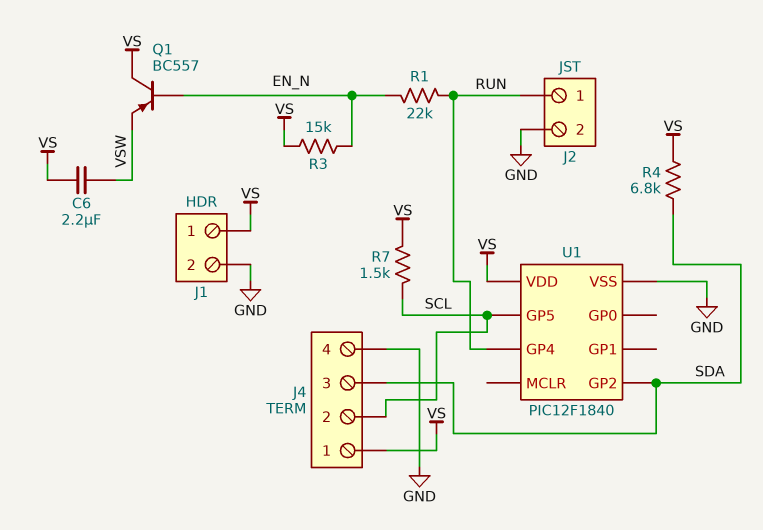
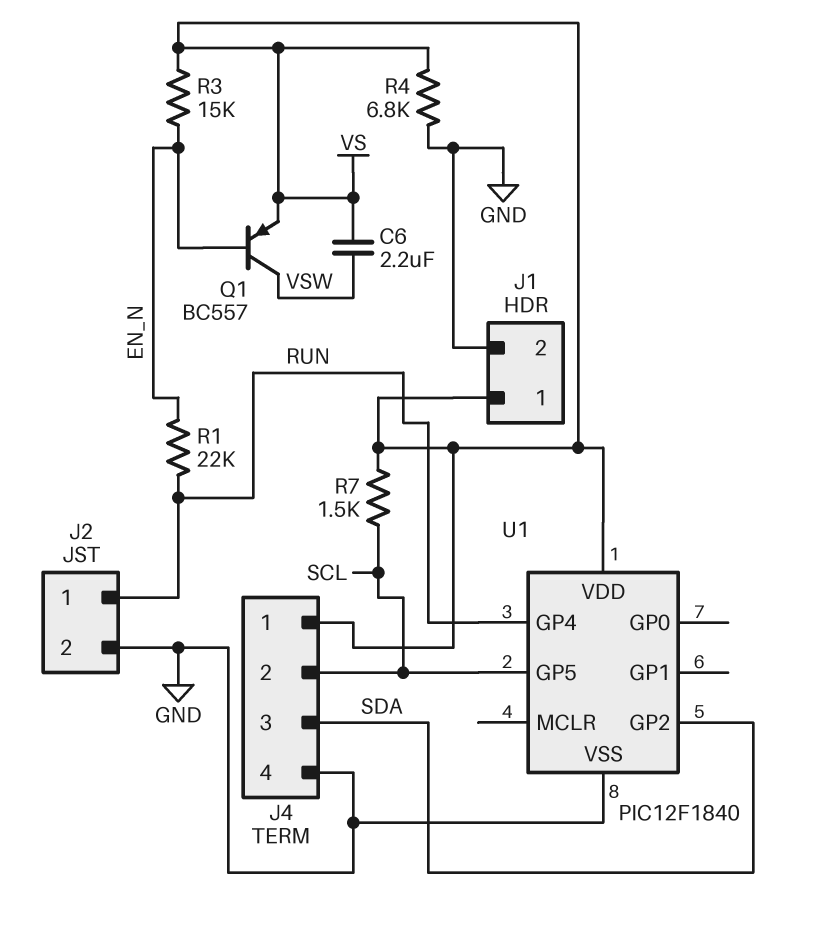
Q1: PNP BC557 (B EN_N, C VS, E VSW) -> PNP BC557 (B EN_N, C VSW, E VS)
R4: 6.8k (SDA, VS) -> 6.8k (GND, VS)

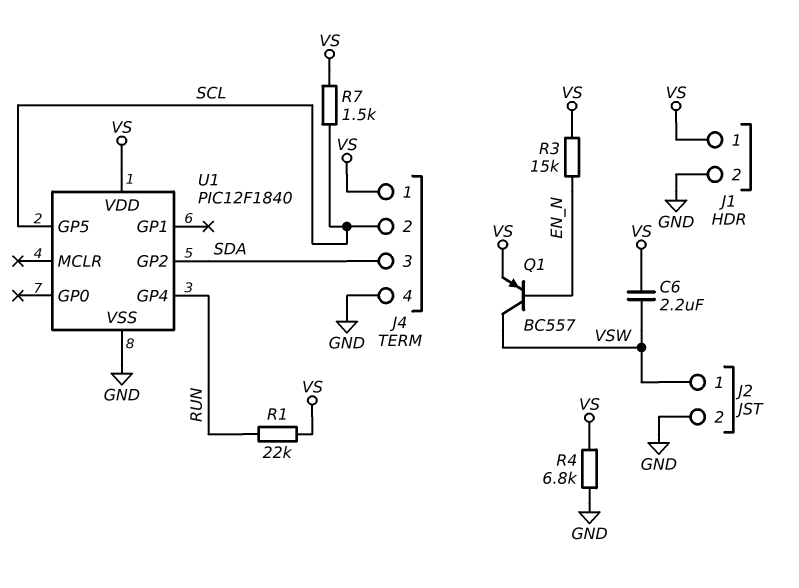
J2 pin 1: RUN -> VSW
R1: 22k (EN_N, RUN) -> 22k (RUN, VS)

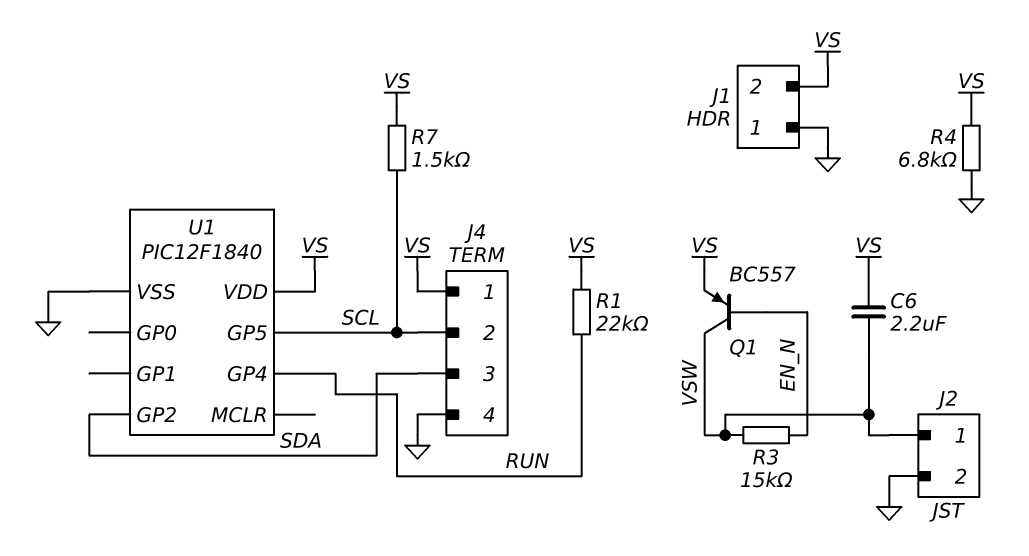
J1 pin 1: VS -> GND
J1 pin 2: GND -> VS
R3: 15k (EN_N, VS) -> 15k (EN_N, VSW)

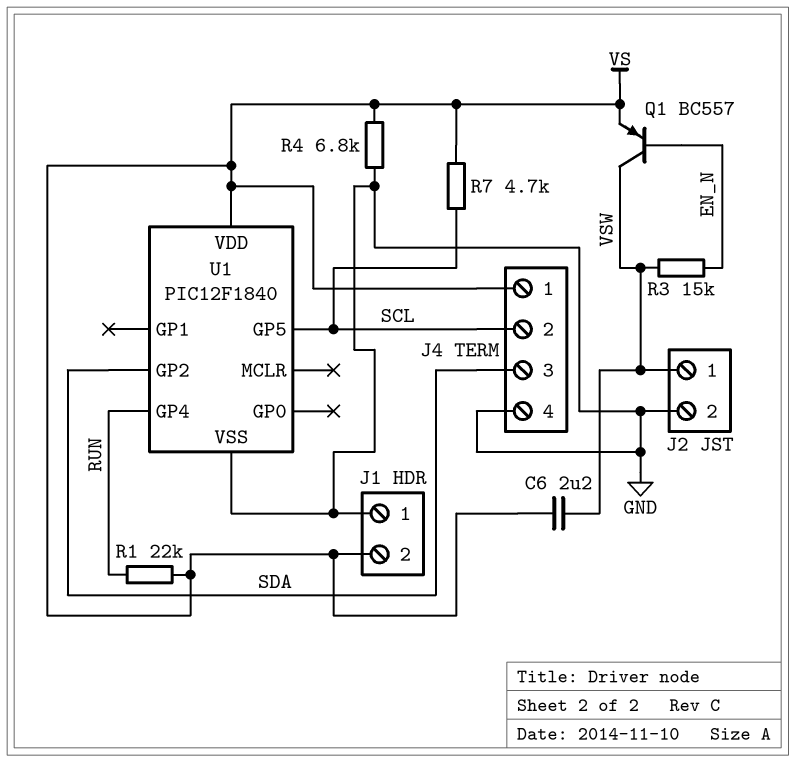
R7: 1.5k (SCL, VS) -> 4.7k (SCL, VS)

